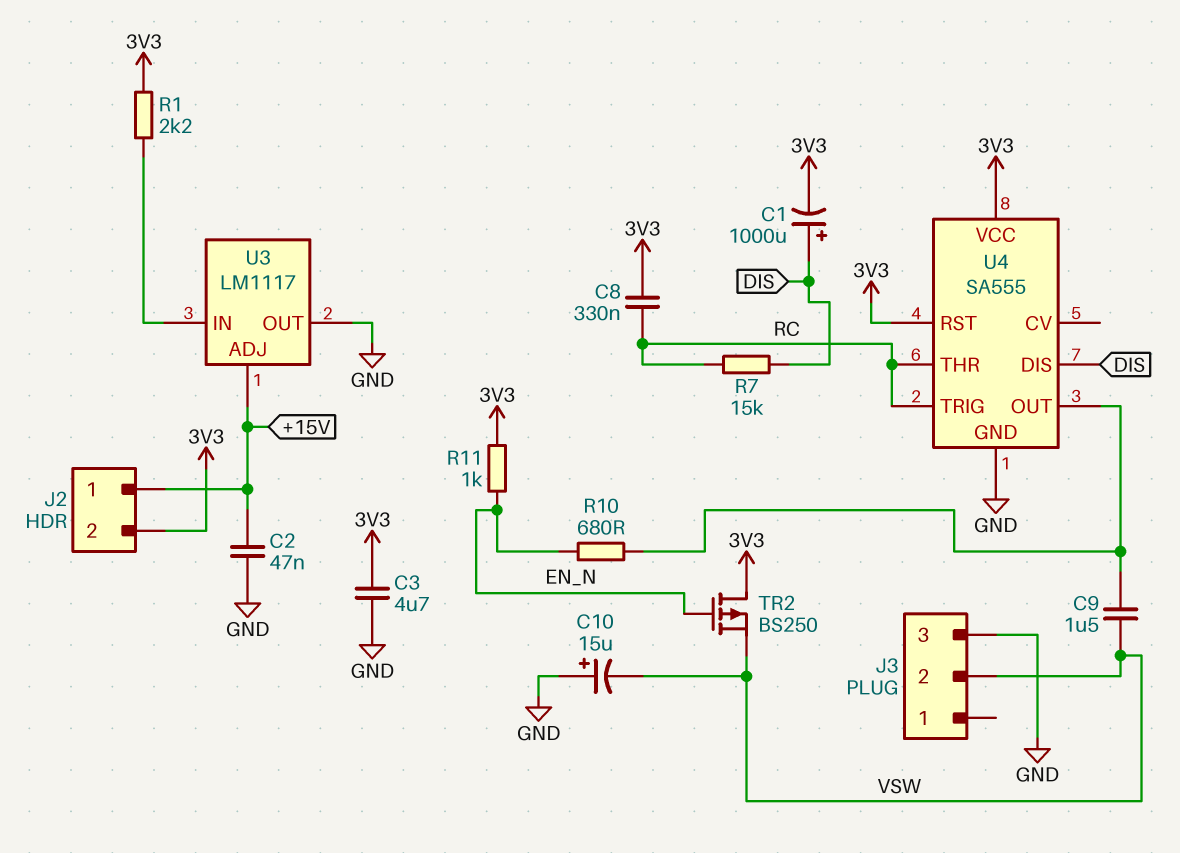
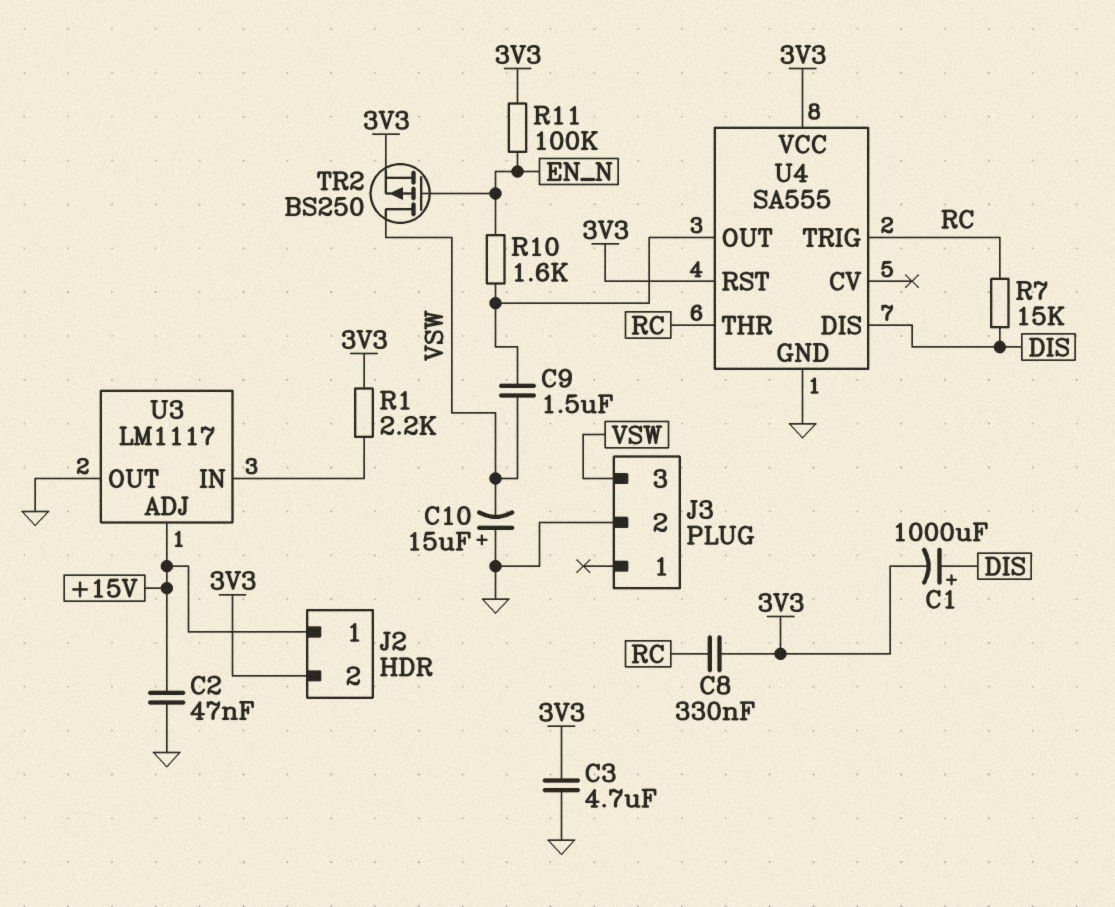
J3 pin 2: VSW -> GND
J3 pin 3: GND -> VSW
R10: 680 (EN_N, U4/OUT) -> 1.6k (EN_N, U4/OUT)
R11: 1k (3V3, EN_N) -> 100k (3V3, EN_N)
TR2: PMOS BS250 (G EN_N, D 3V3, S VSW) -> PMOS BS250 (G EN_N, D VSW, S 3V3)

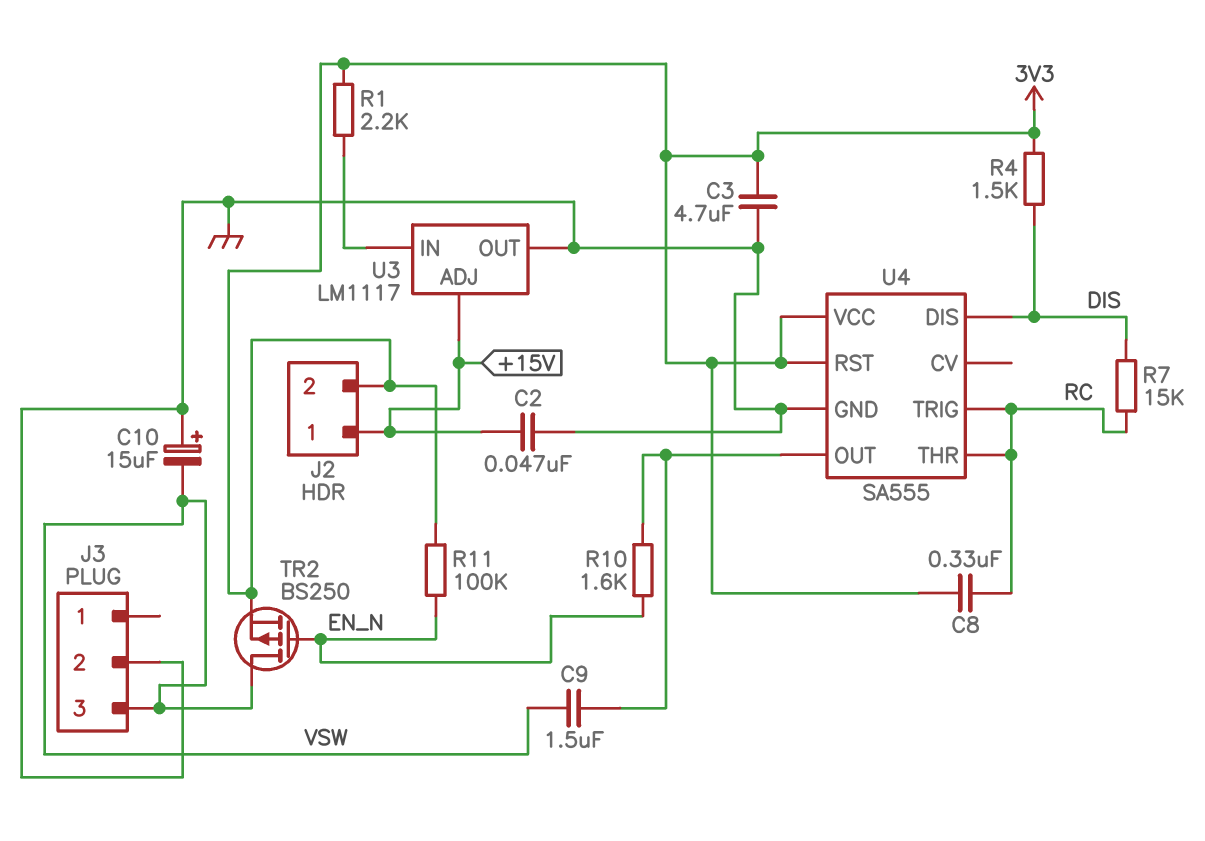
C1: 1000uF (plus DIS, minus 3V3) -> none
R4: none -> 1.5k (3V3, DIS)

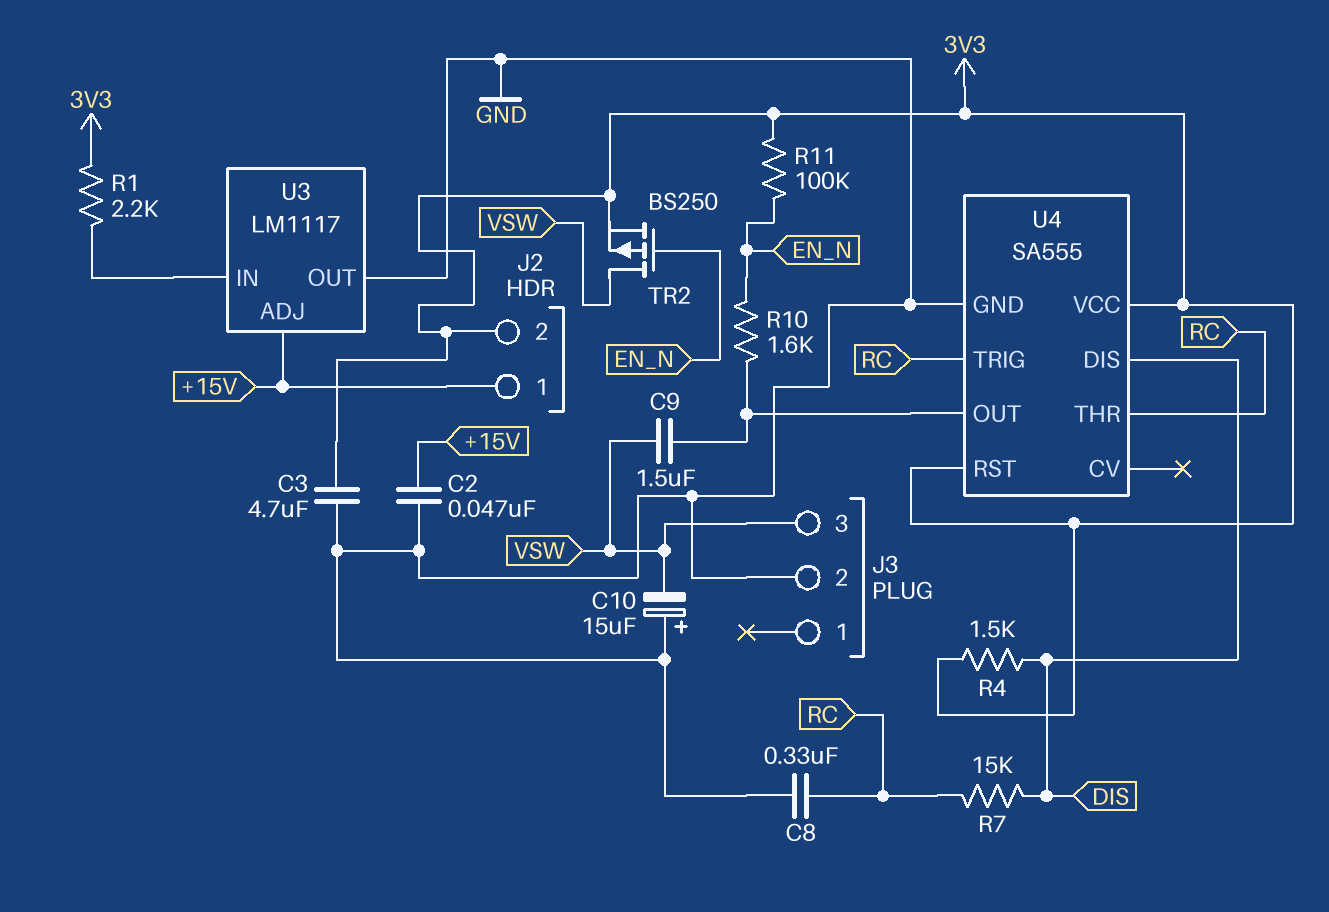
C8: 330nF (3V3, RC) -> 330nF (GND, RC)

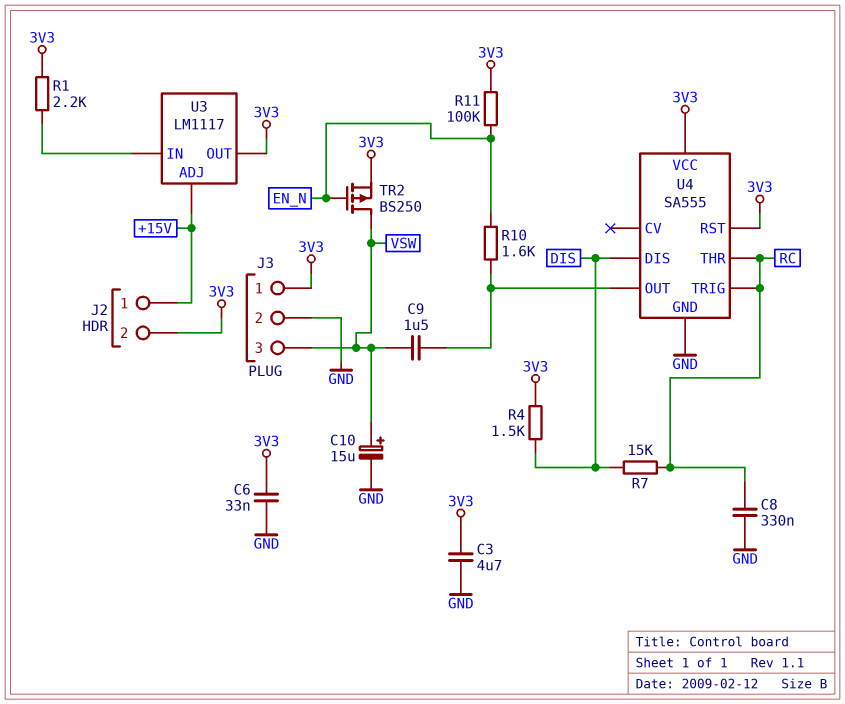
C2: 47nF (+15V, GND) -> none
C6: none -> 33nF (3V3, GND)
C10: 15uF (plus GND, minus VSW) -> 15uF (plus VSW, minus GND)
J3 pin 1: none -> 3V3
U3 pin OUT: GND -> 3V3

